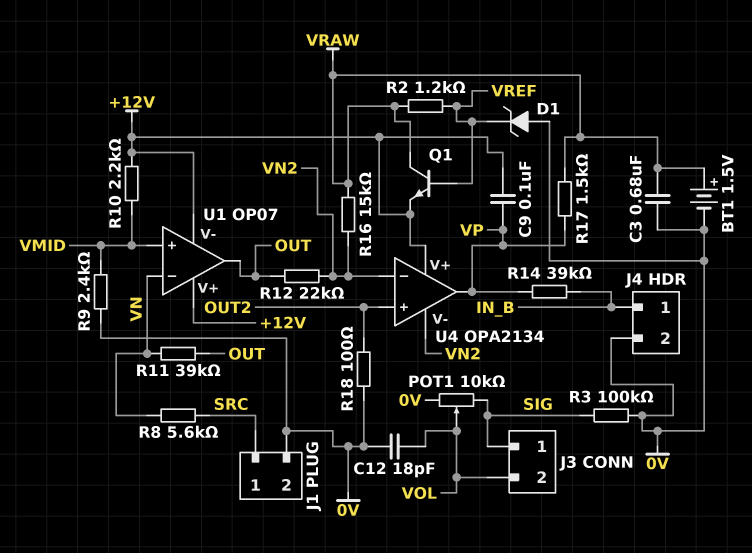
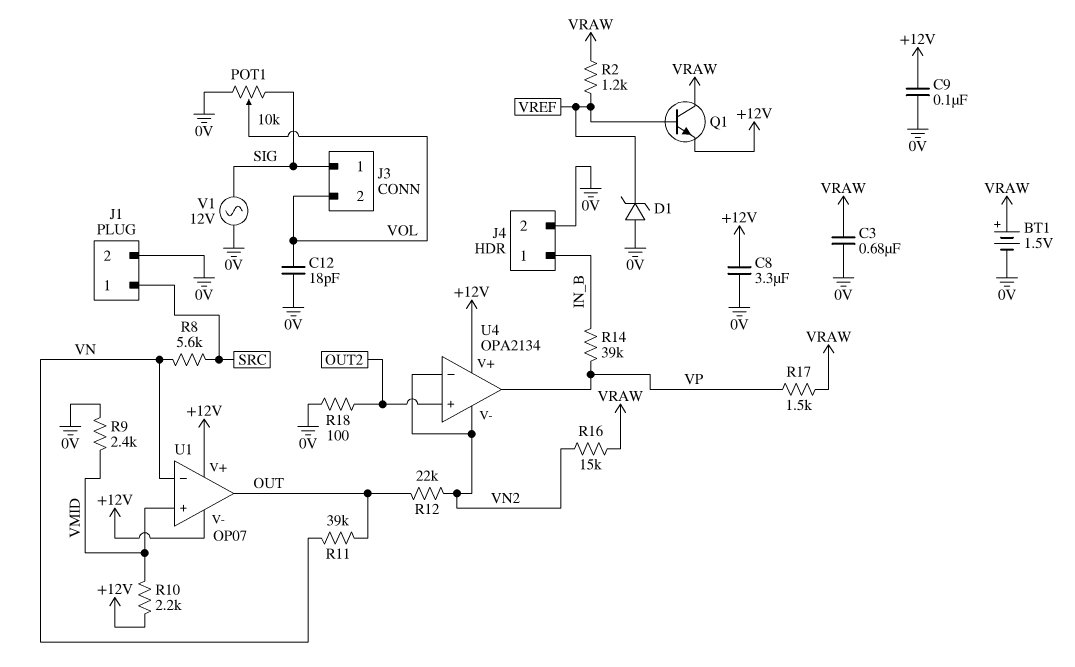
C8: none -> 3.3uF (+12V, 0V)
C9: 100nF (+12V, VP) -> 100nF (+12V, 0V)
R3: 100k (0V, SIG) -> none
V1: none -> AC 12V (0V, SIG)

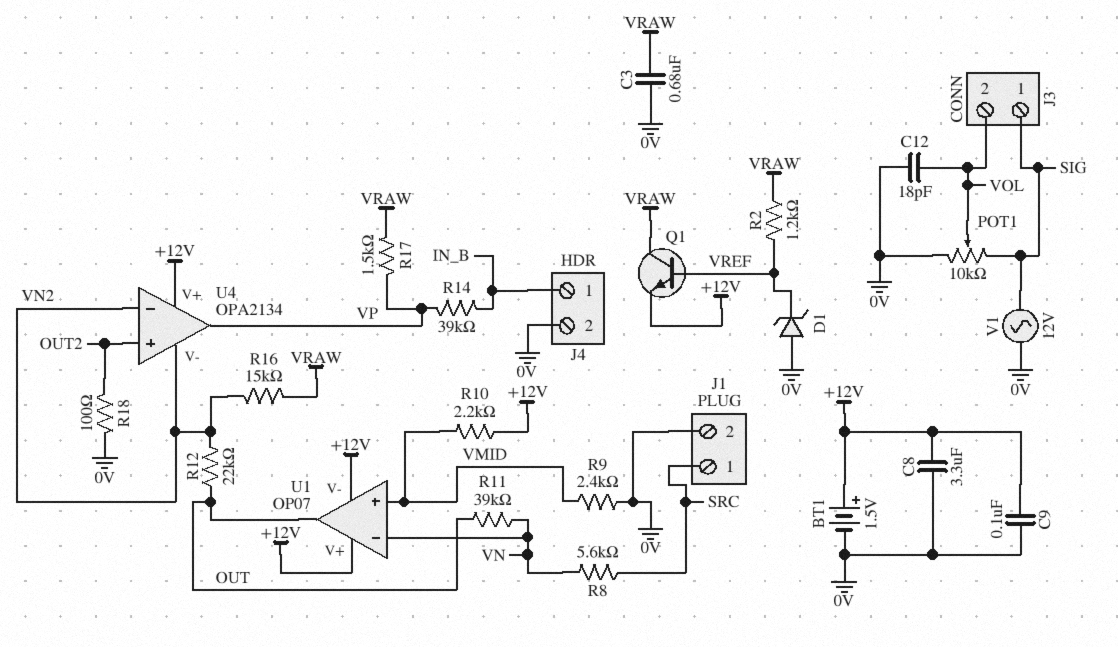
BT1: 1.5V (plus VRAW, minus 0V) -> 1.5V (plus +12V, minus 0V)

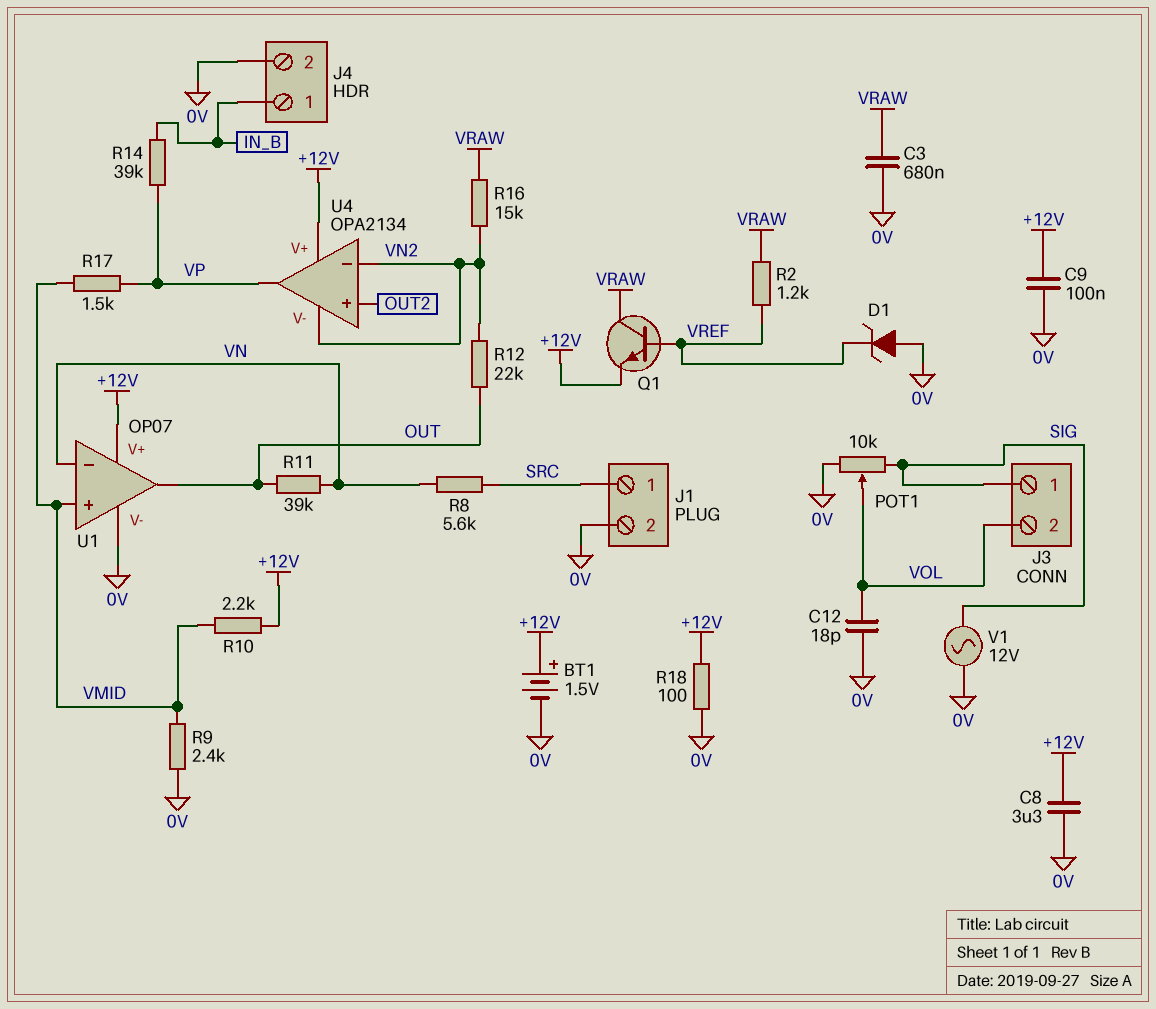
R17: 1.5k (VP, VRAW) -> 1.5k (VMID, VP)
R18: 100 (0V, OUT2) -> 100 (+12V, 0V)
U1 pin V-: +12V -> 0V

